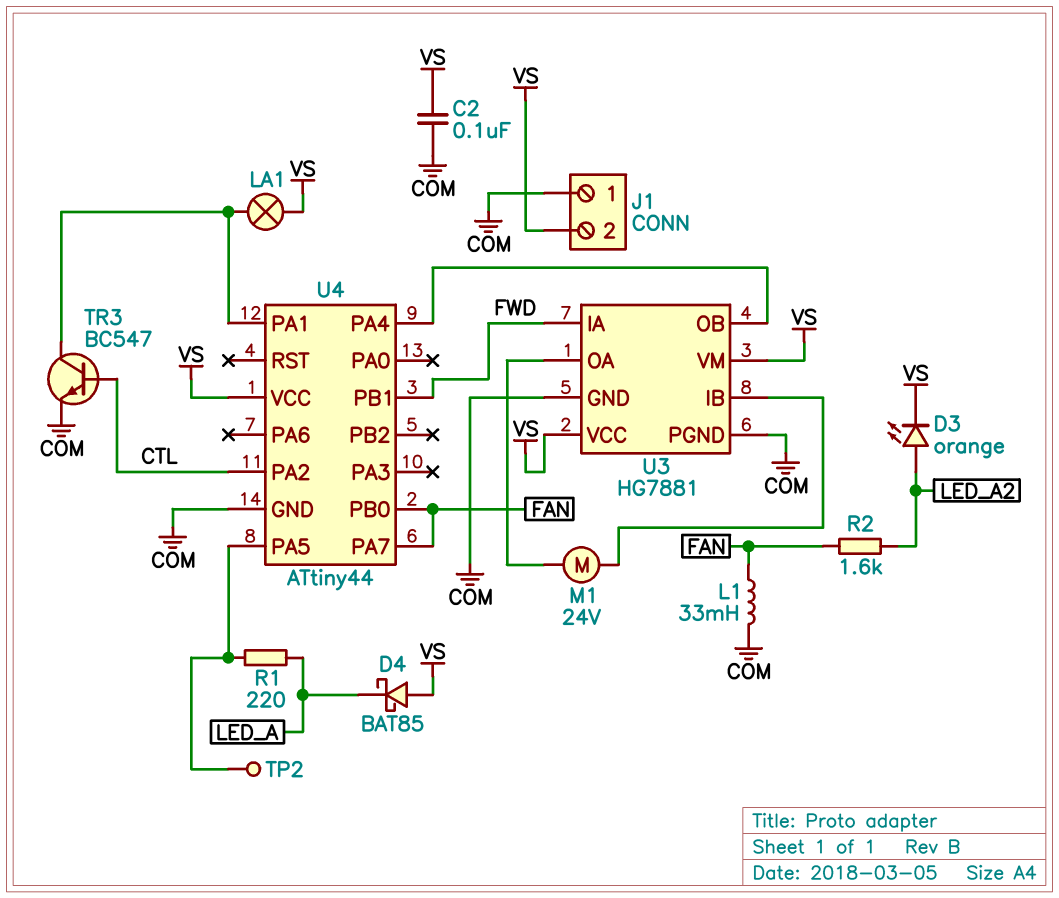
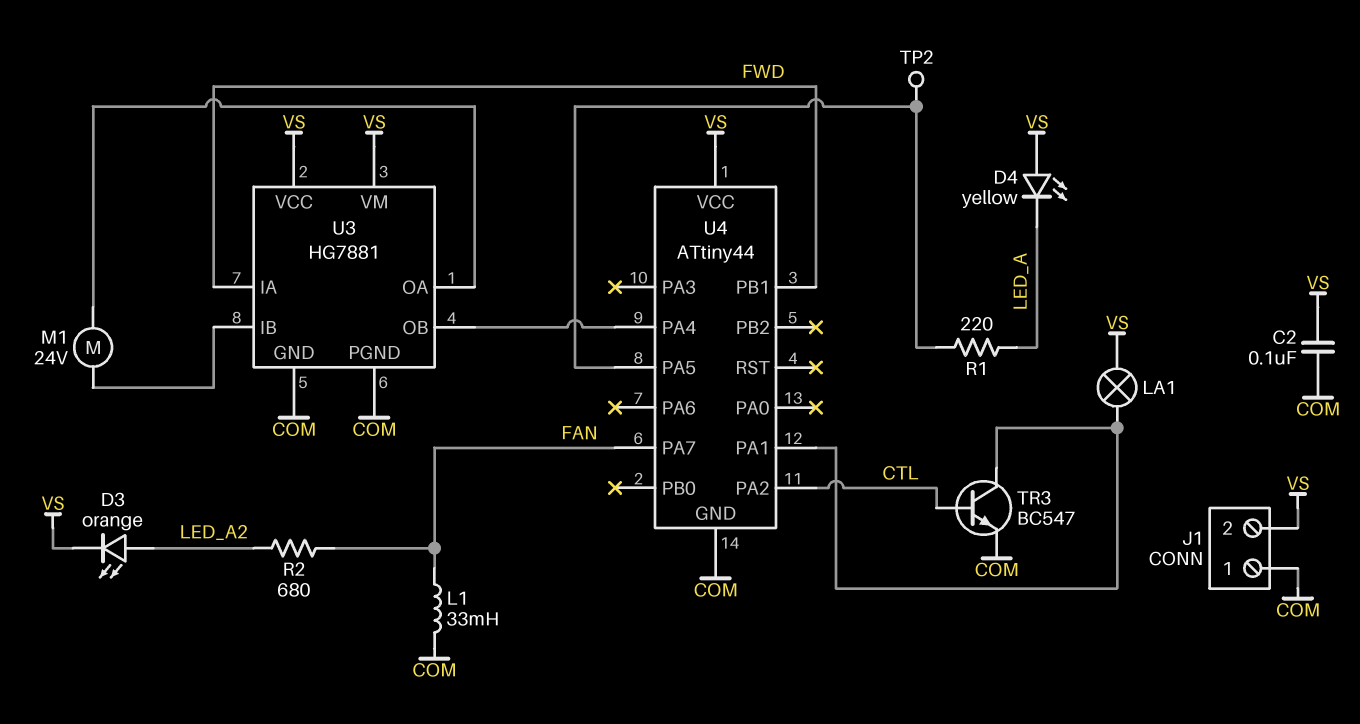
D4: schottky BAT85 (A VS, K LED_A) -> LED yellow (A VS, K LED_A)
R2: 1.6k (FAN, LED_A2) -> 680 (FAN, LED_A2)
U4 pin PB0: FAN -> none

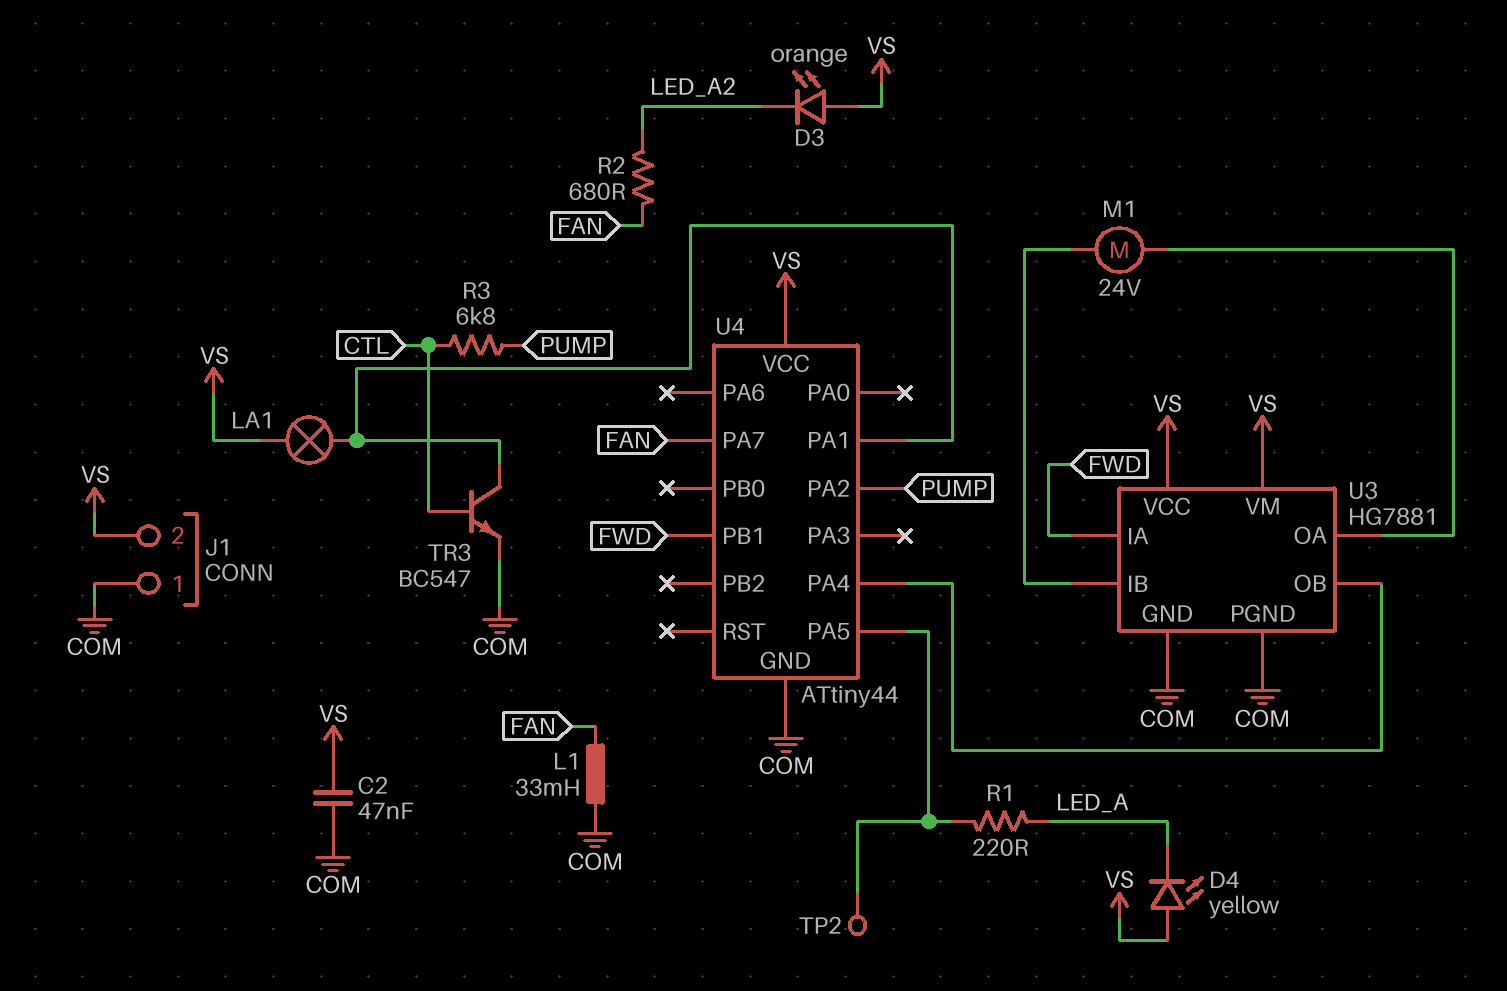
C2: 100nF (COM, VS) -> 47nF (COM, VS)
D3: LED orange (A LED_A2, K VS) -> LED orange (A VS, K LED_A2)
R3: none -> 6.8k (CTL, PUMP)
U4 pin PA2: CTL -> PUMP

